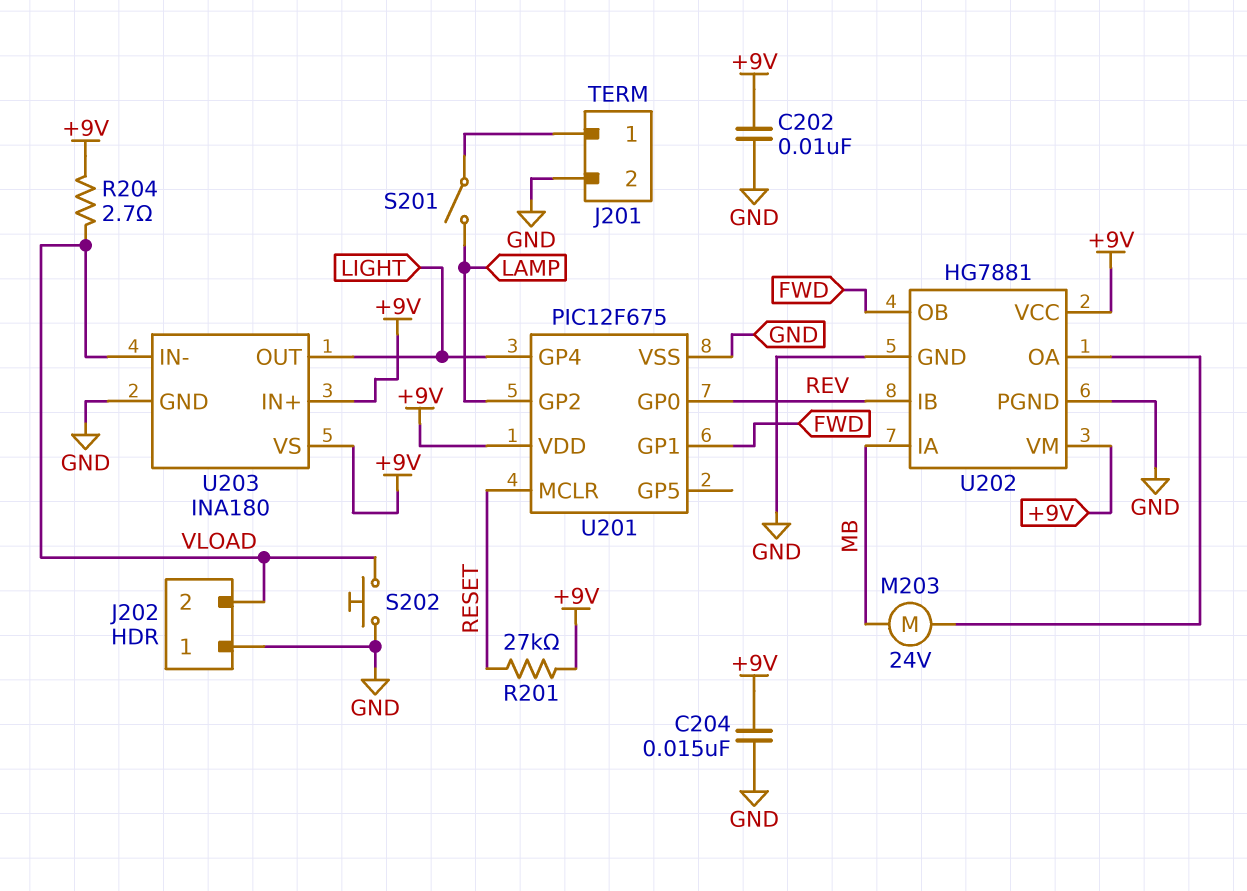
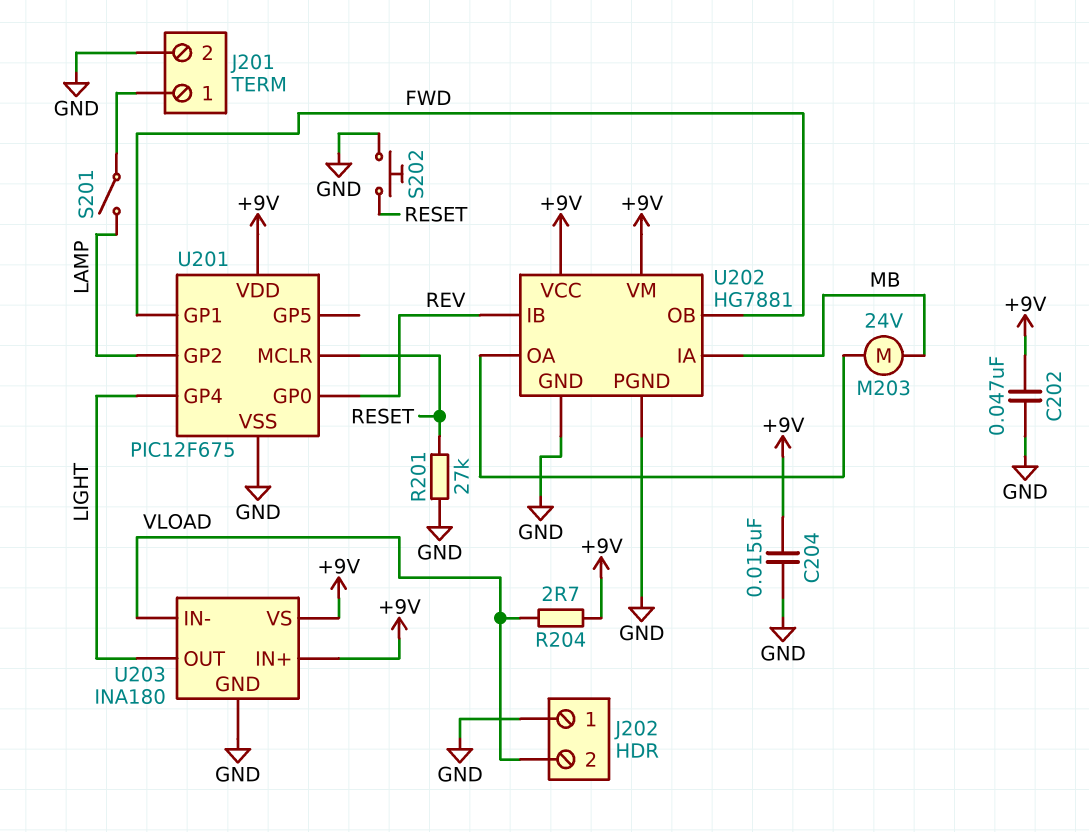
C202: 10nF (+9V, GND) -> 47nF (+9V, GND)
R201: 27k (+9V, RESET) -> 27k (GND, RESET)
S202: button (GND, VLOAD) -> button (GND, RESET)

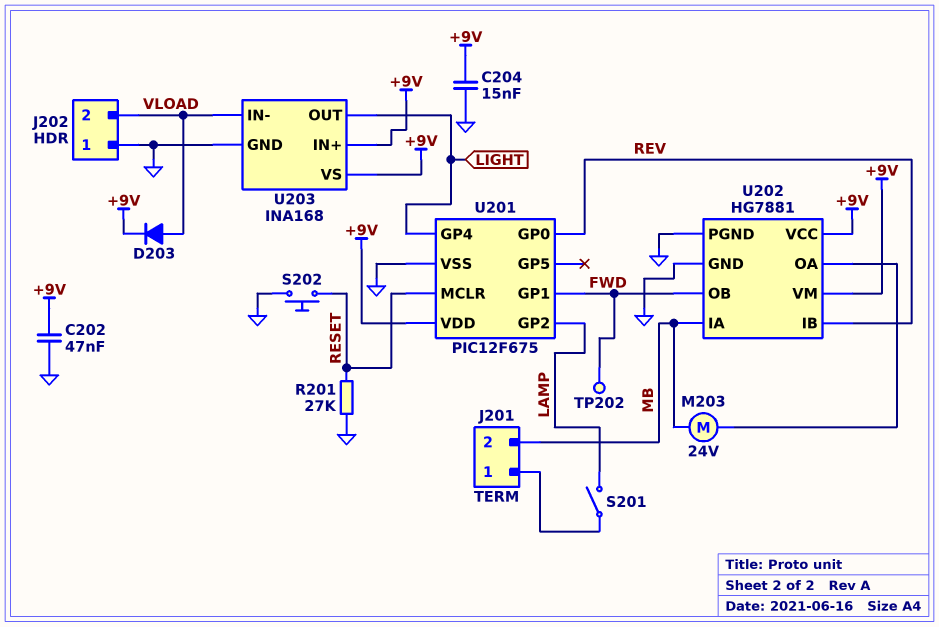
D203: none -> diode (A VLOAD, K +9V)
J201 pin 2: GND -> MB
R204: 2.7 (+9V, VLOAD) -> none
TP202: none -> test point (FWD)
U203: INA180 -> INA168

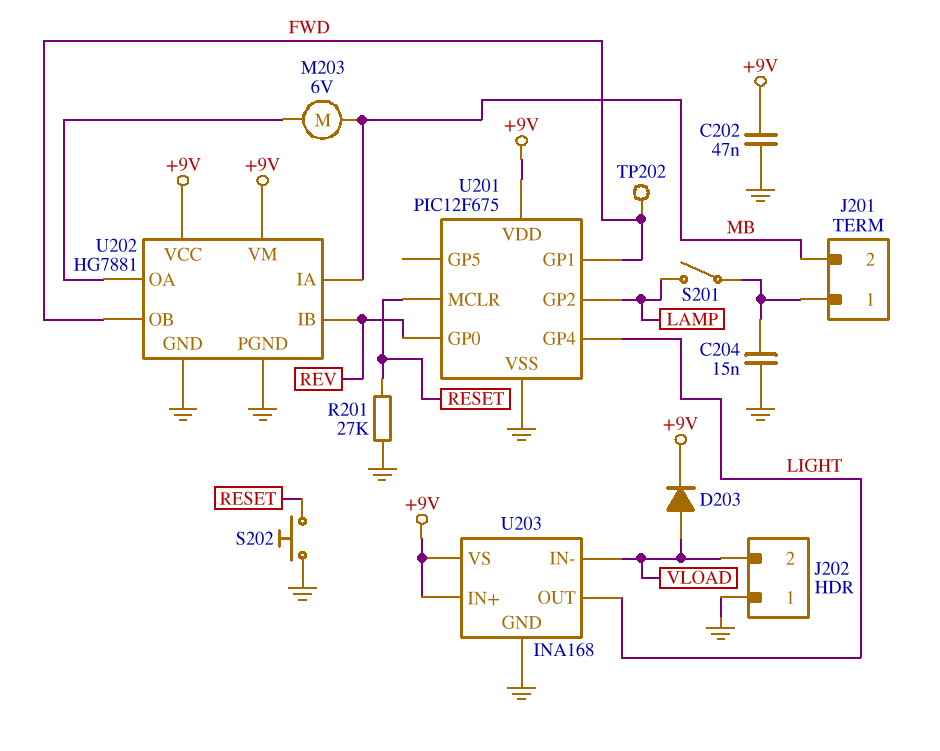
C204: 15nF (+9V, GND) -> 15nF (GND, J201/1)
M203: motor 24V (MB, U202/OA) -> motor 6V (MB, U202/OA)

